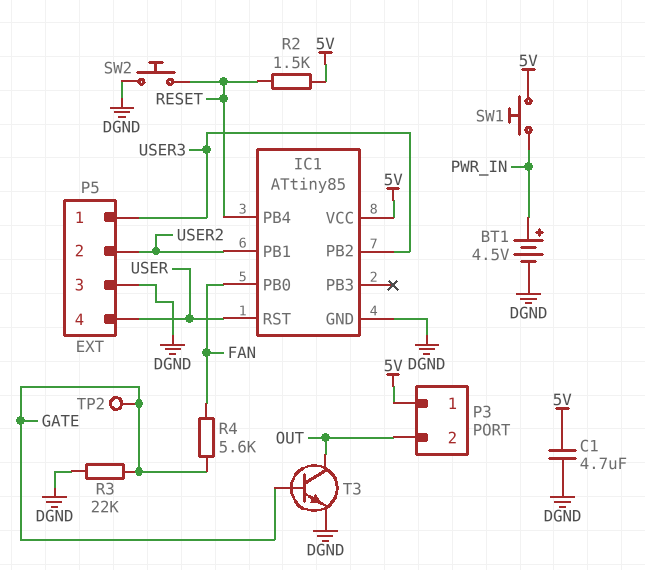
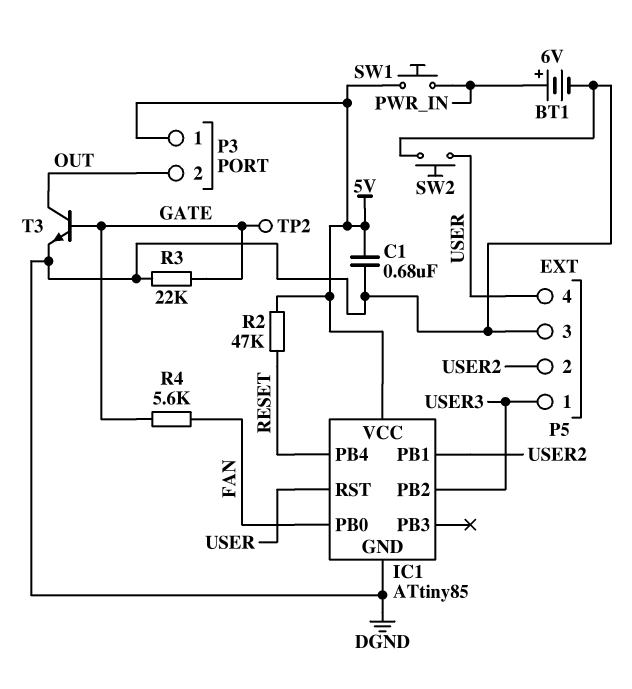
BT1: 4.5V (plus PWR_IN, minus DGND) -> 6V (plus PWR_IN, minus DGND)
C1: 4.7uF (5V, DGND) -> 680nF (5V, DGND)
R2: 1.5k (5V, RESET) -> 47k (5V, RESET)
SW2: button (DGND, RESET) -> button (DGND, USER)

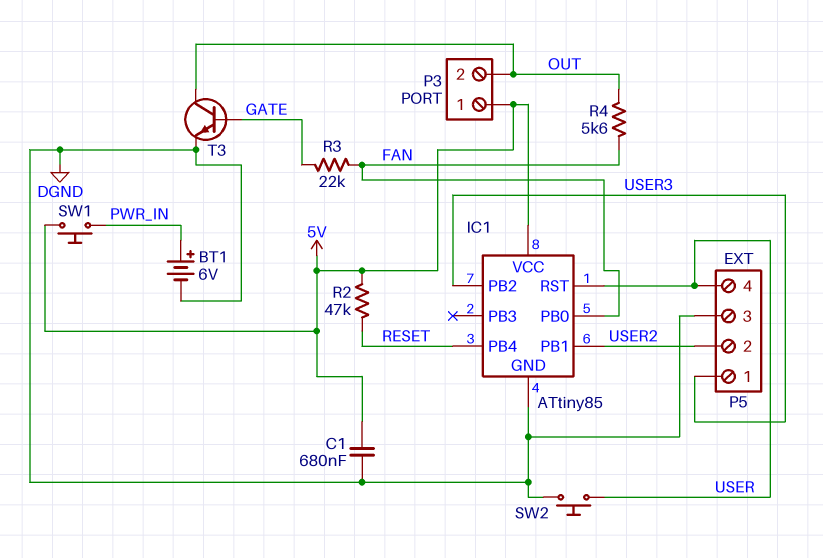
R3: 22k (DGND, GATE) -> 22k (FAN, GATE)
R4: 5.6k (FAN, GATE) -> 5.6k (FAN, OUT)
TP2: test point (GATE) -> none

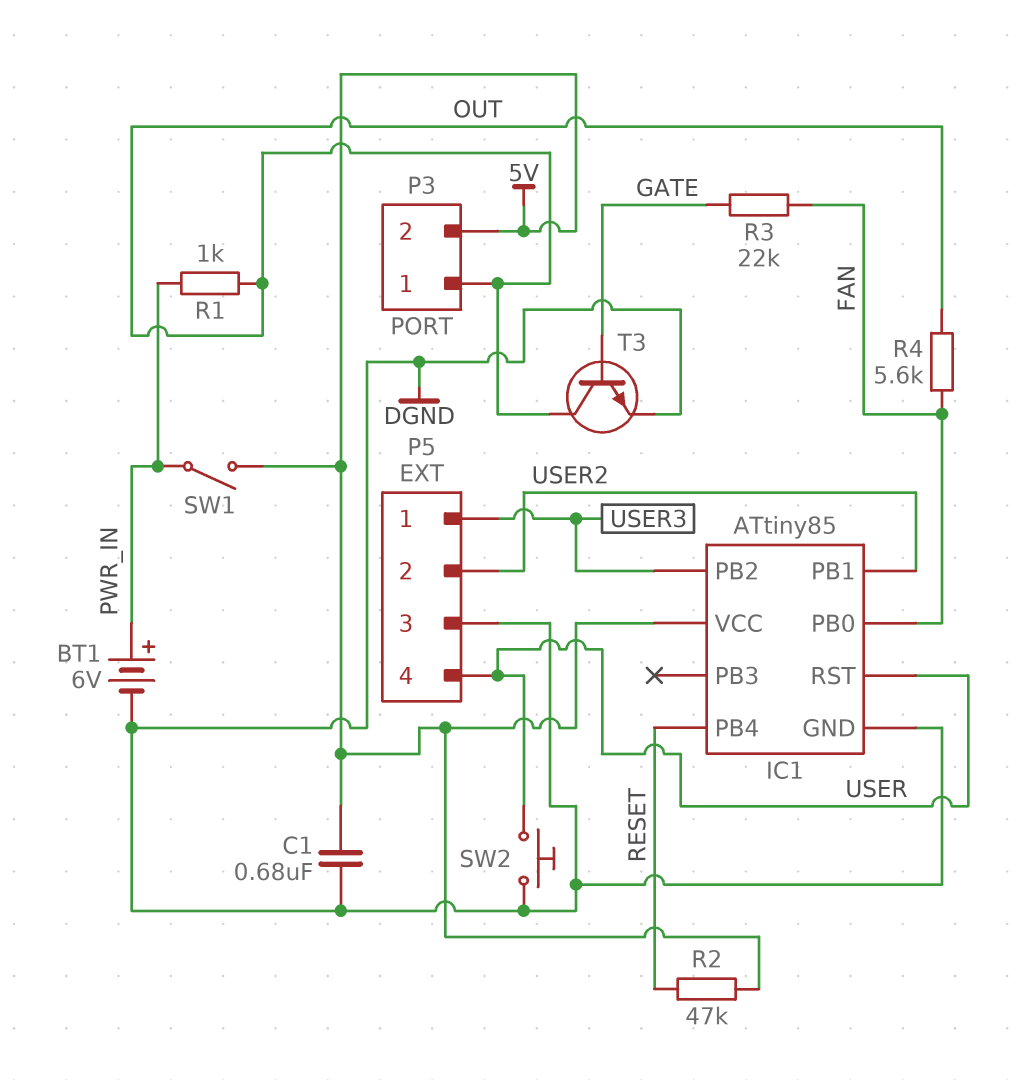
P3 pin 1: 5V -> OUT
P3 pin 2: OUT -> 5V
R1: none -> 1k (OUT, PWR_IN)
SW1: button (5V, PWR_IN) -> switch (5V, PWR_IN)

